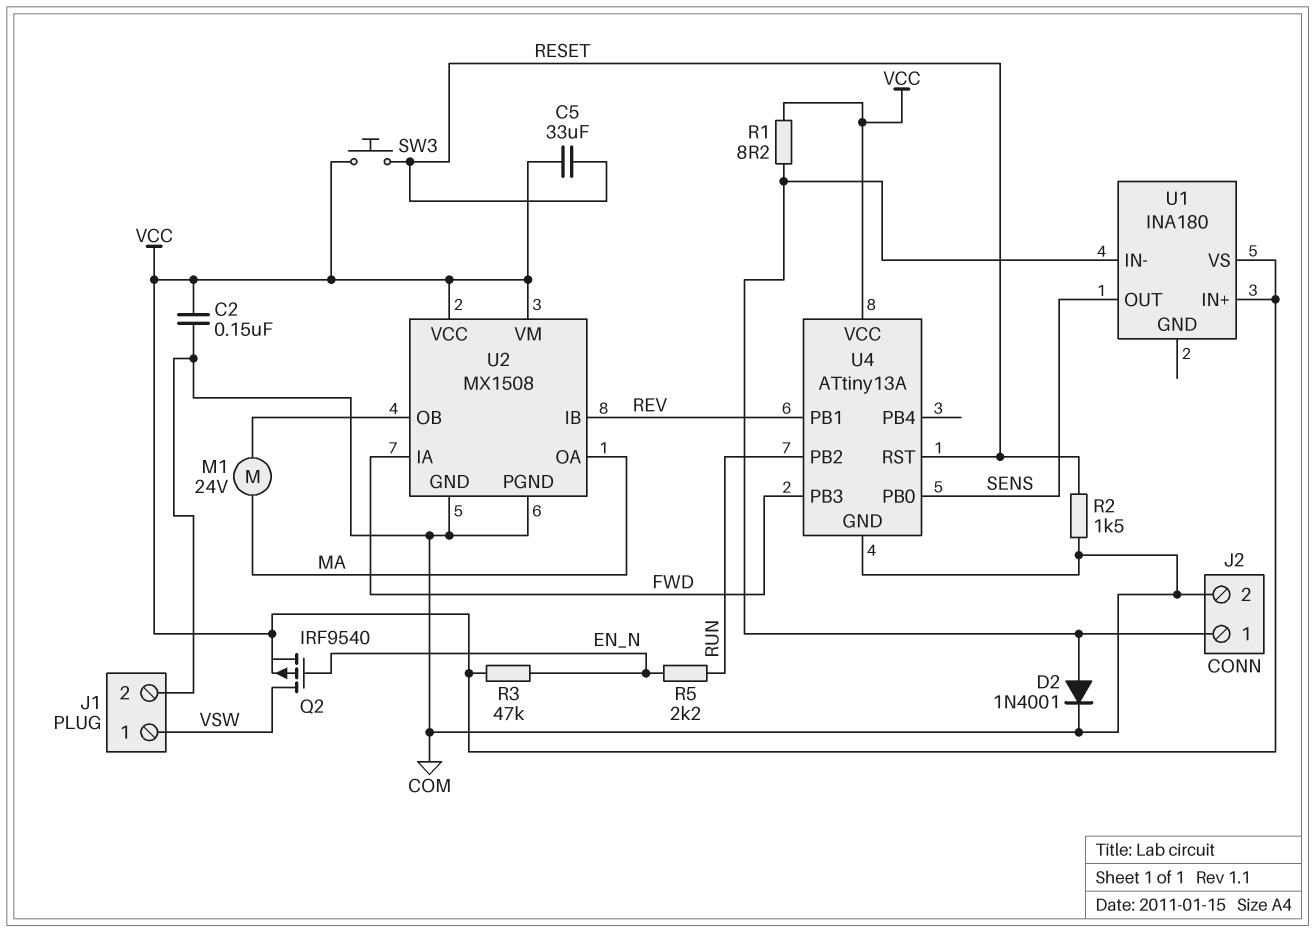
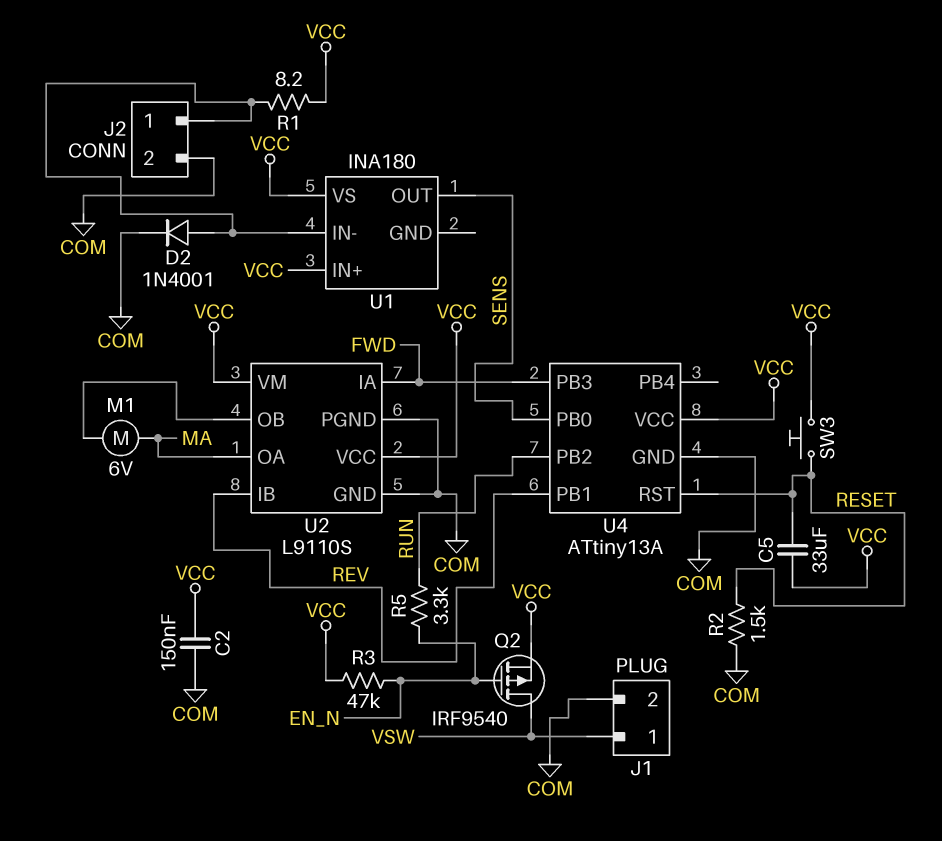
M1: motor 24V (MA, U2/OB) -> motor 6V (MA, U2/OB)
R5: 2.2k (EN_N, RUN) -> 3.3k (EN_N, RUN)
U2: MX1508 -> L9110S

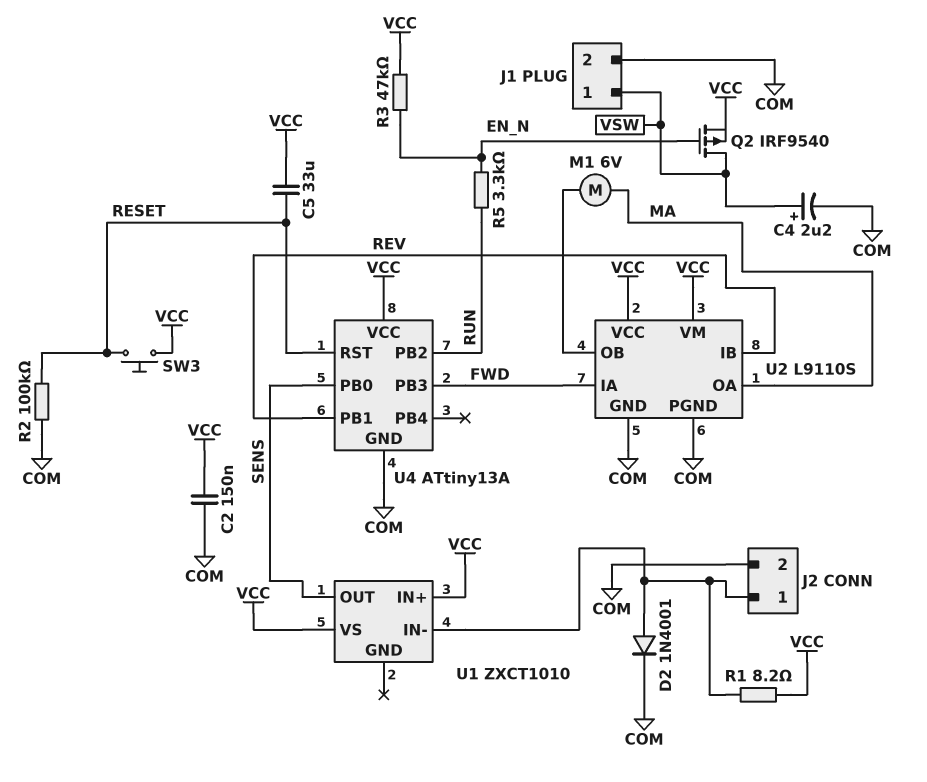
C4: none -> 2.2uF (plus VSW, minus COM)
R2: 1.5k (COM, RESET) -> 100k (COM, RESET)
U1: INA180 -> ZXCT1010

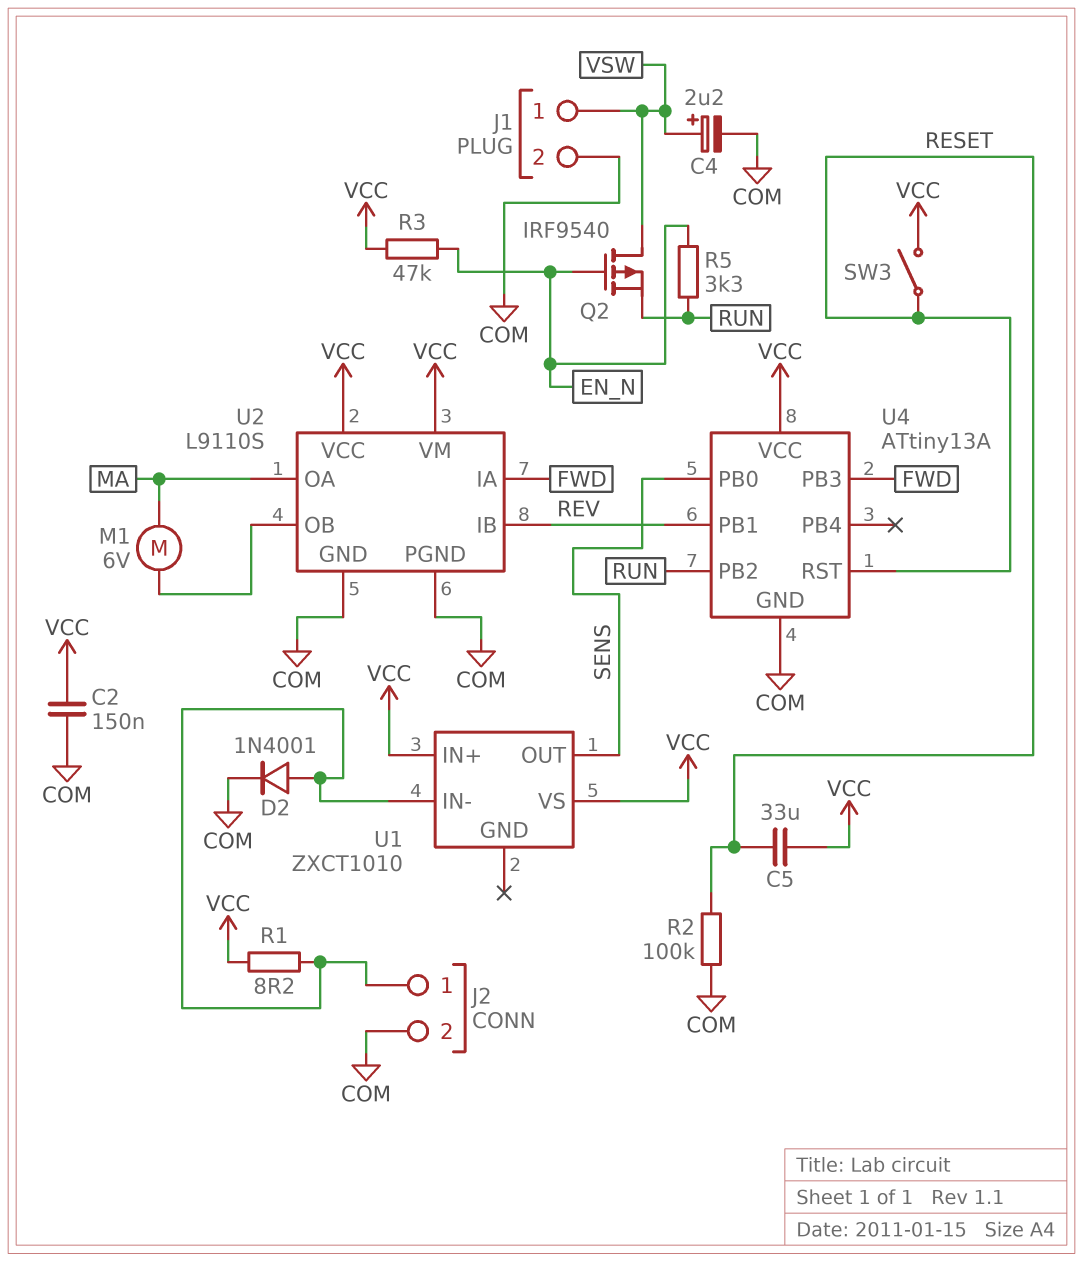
Q2: PMOS IRF9540 (G EN_N, D VSW, S VCC) -> PMOS IRF9540 (G EN_N, D VSW, S RUN)
SW3: button (RESET, VCC) -> switch (RESET, VCC)

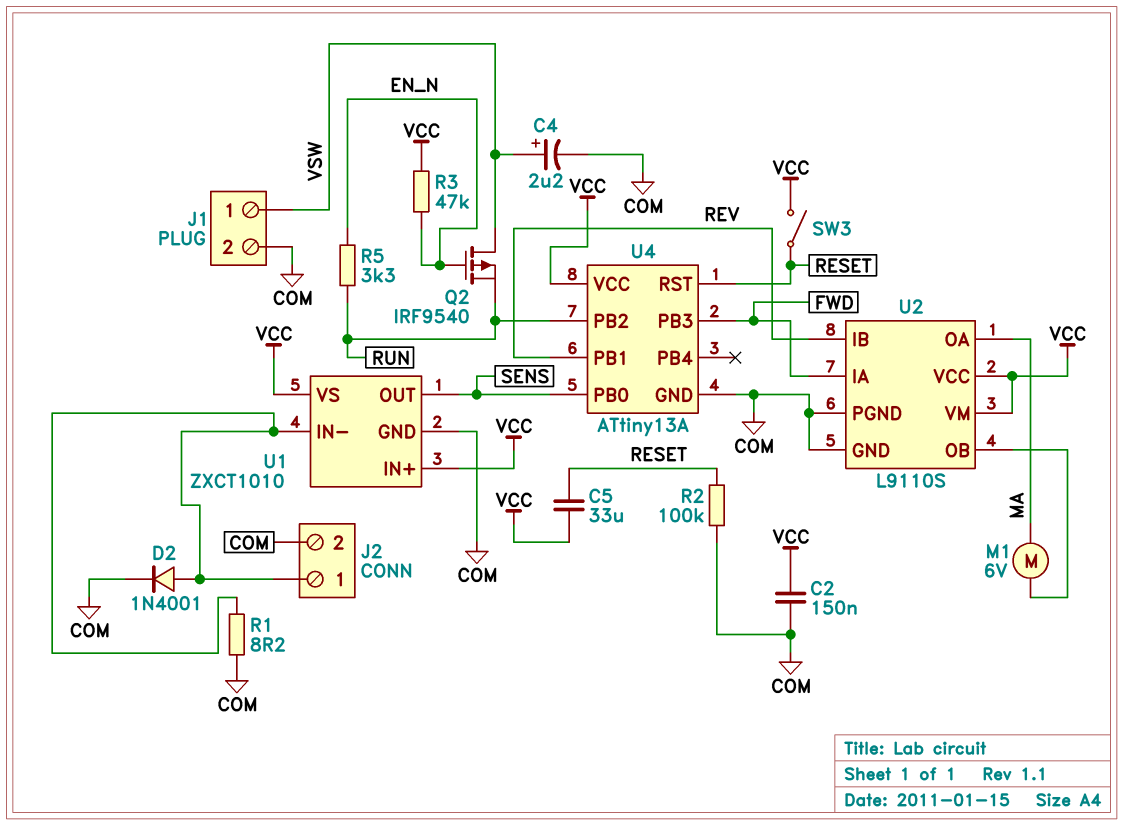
R1: 8.2 (J2/1, VCC) -> 8.2 (COM, J2/1)
U1 pin GND: none -> COM

